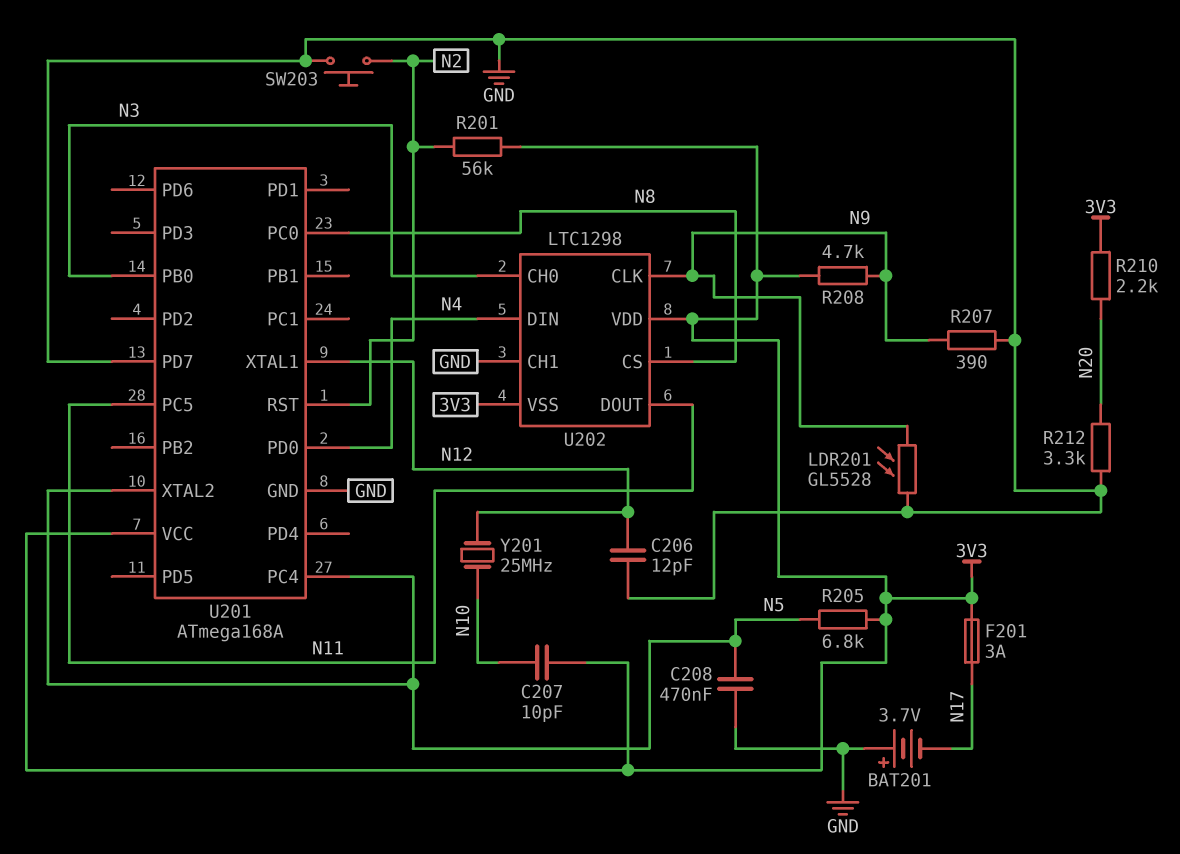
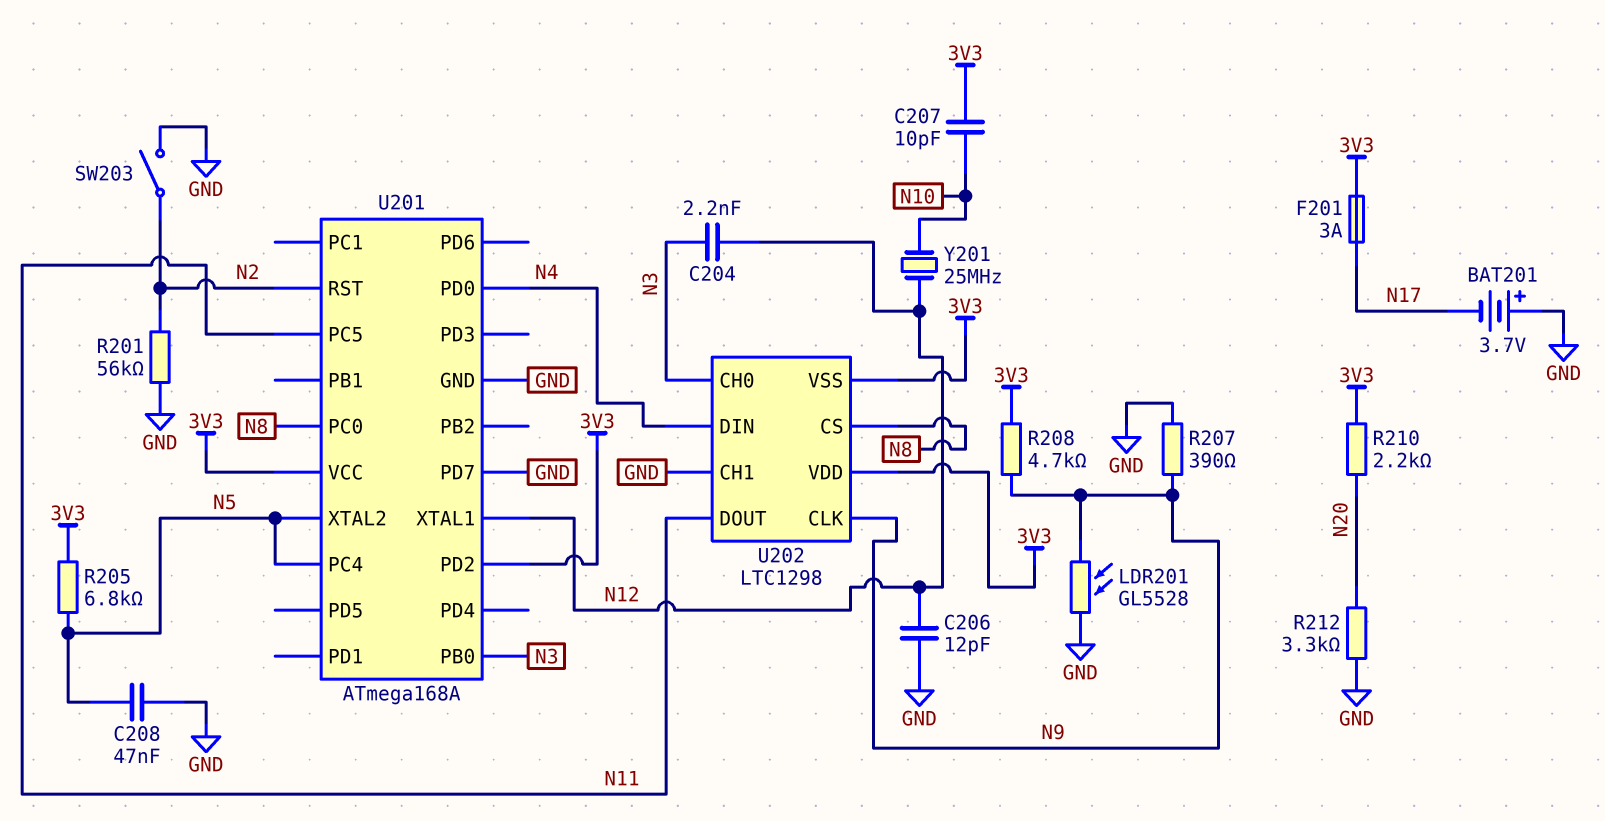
C204: none -> 2.2nF (N3, N12)
C208: 470nF (GND, N5) -> 47nF (GND, N5)
R201: 56k (3V3, N2) -> 56k (GND, N2)
SW203: button (GND, N2) -> switch (GND, N2)
U201 pin PD2: none -> 3V3

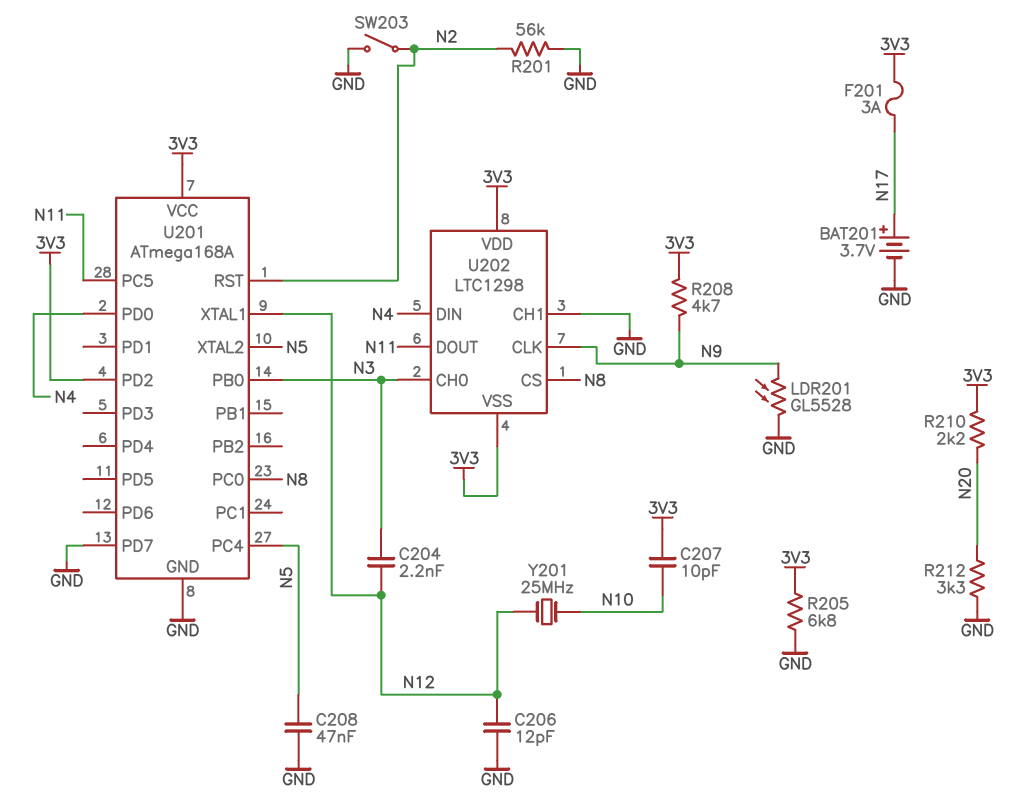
BAT201: 3.7V (plus GND, minus N17) -> 3.7V (plus N17, minus GND)
R205: 6.8k (3V3, N5) -> 6.8k (3V3, GND)
R207: 390 (GND, N9) -> none

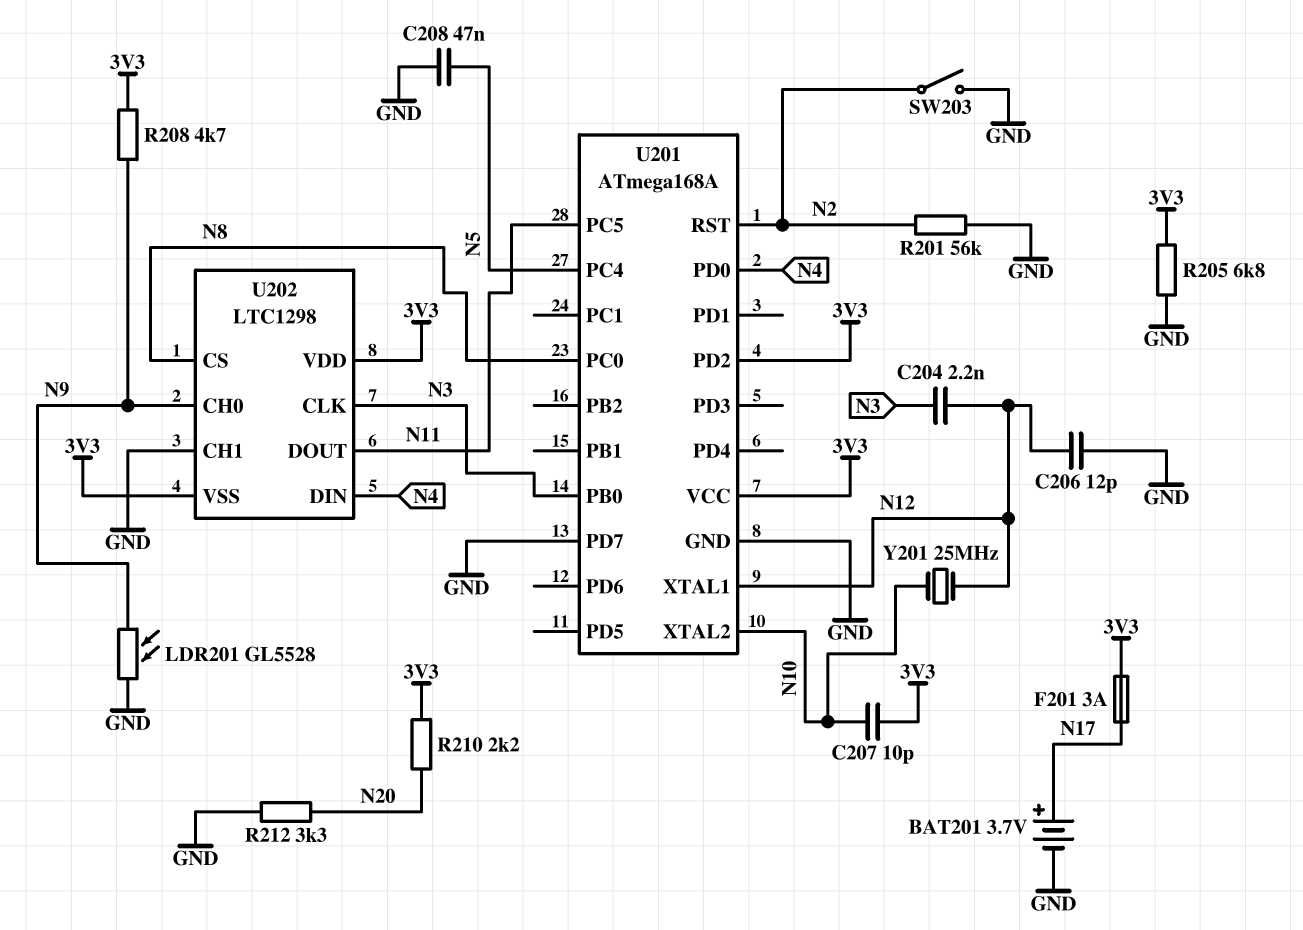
U201 pin XTAL2: N5 -> N10
U202 pin CH0: N3 -> N9
U202 pin CLK: N9 -> N3

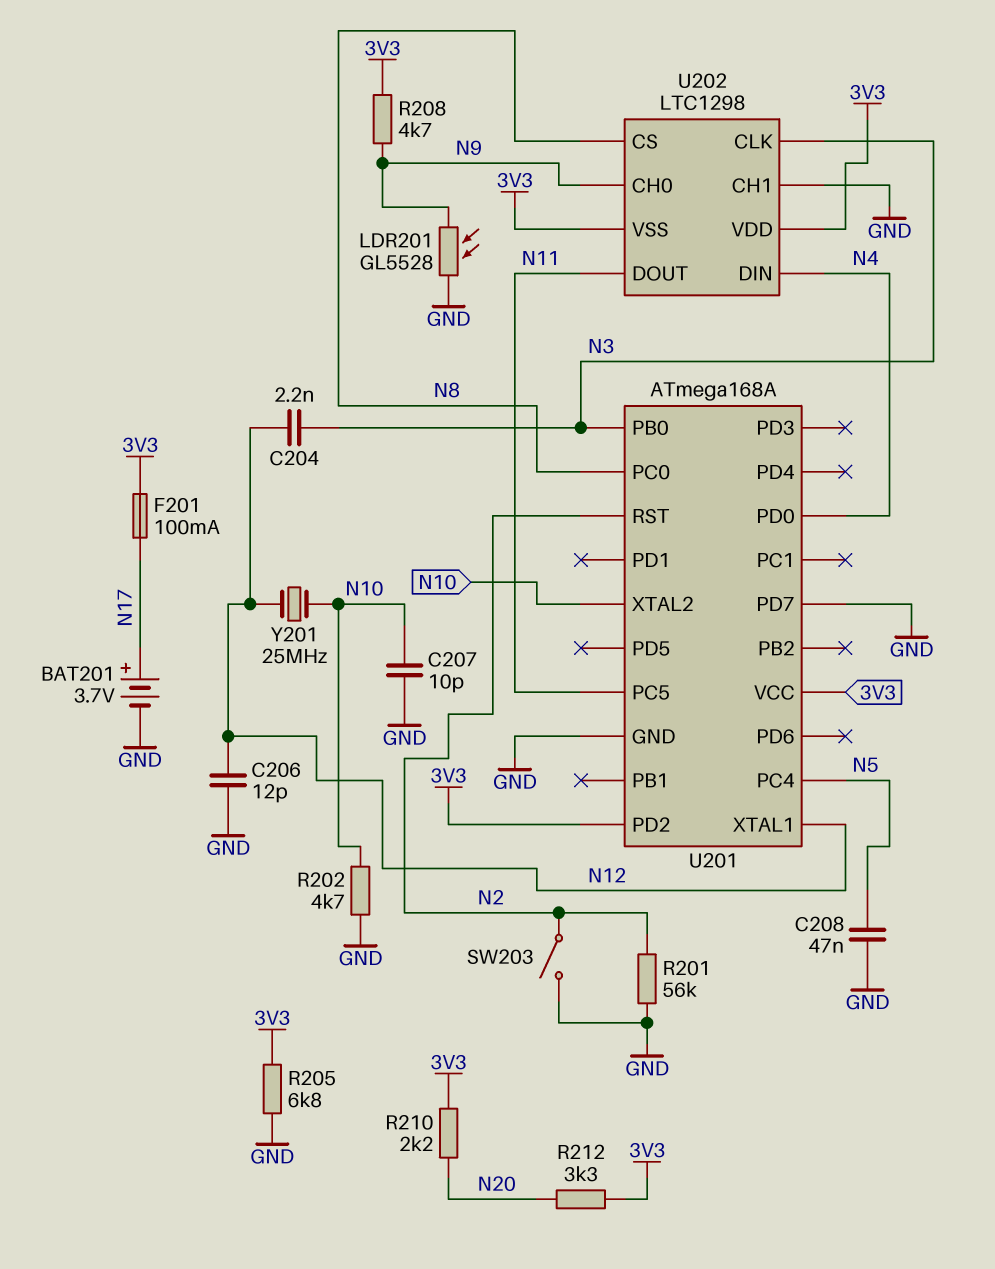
C207: 10pF (3V3, N10) -> 10pF (GND, N10)
F201: 3A (3V3, N17) -> 100mA (3V3, N17)
R202: none -> 4.7k (GND, N10)
R212: 3.3k (GND, N20) -> 3.3k (3V3, N20)

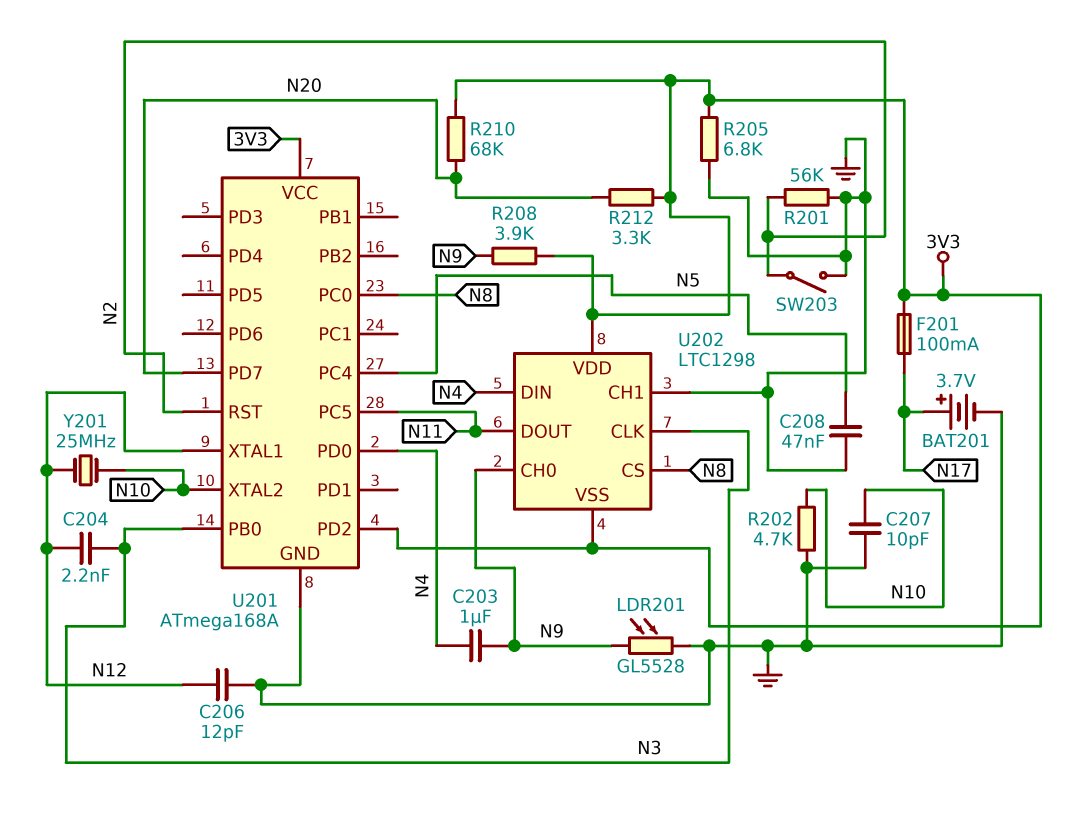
C203: none -> 1uF (N4, N9)
R208: 4.7k (3V3, N9) -> 3.9k (3V3, N9)
R210: 2.2k (3V3, N20) -> 68k (3V3, N20)
U201 pin PD7: GND -> N20

